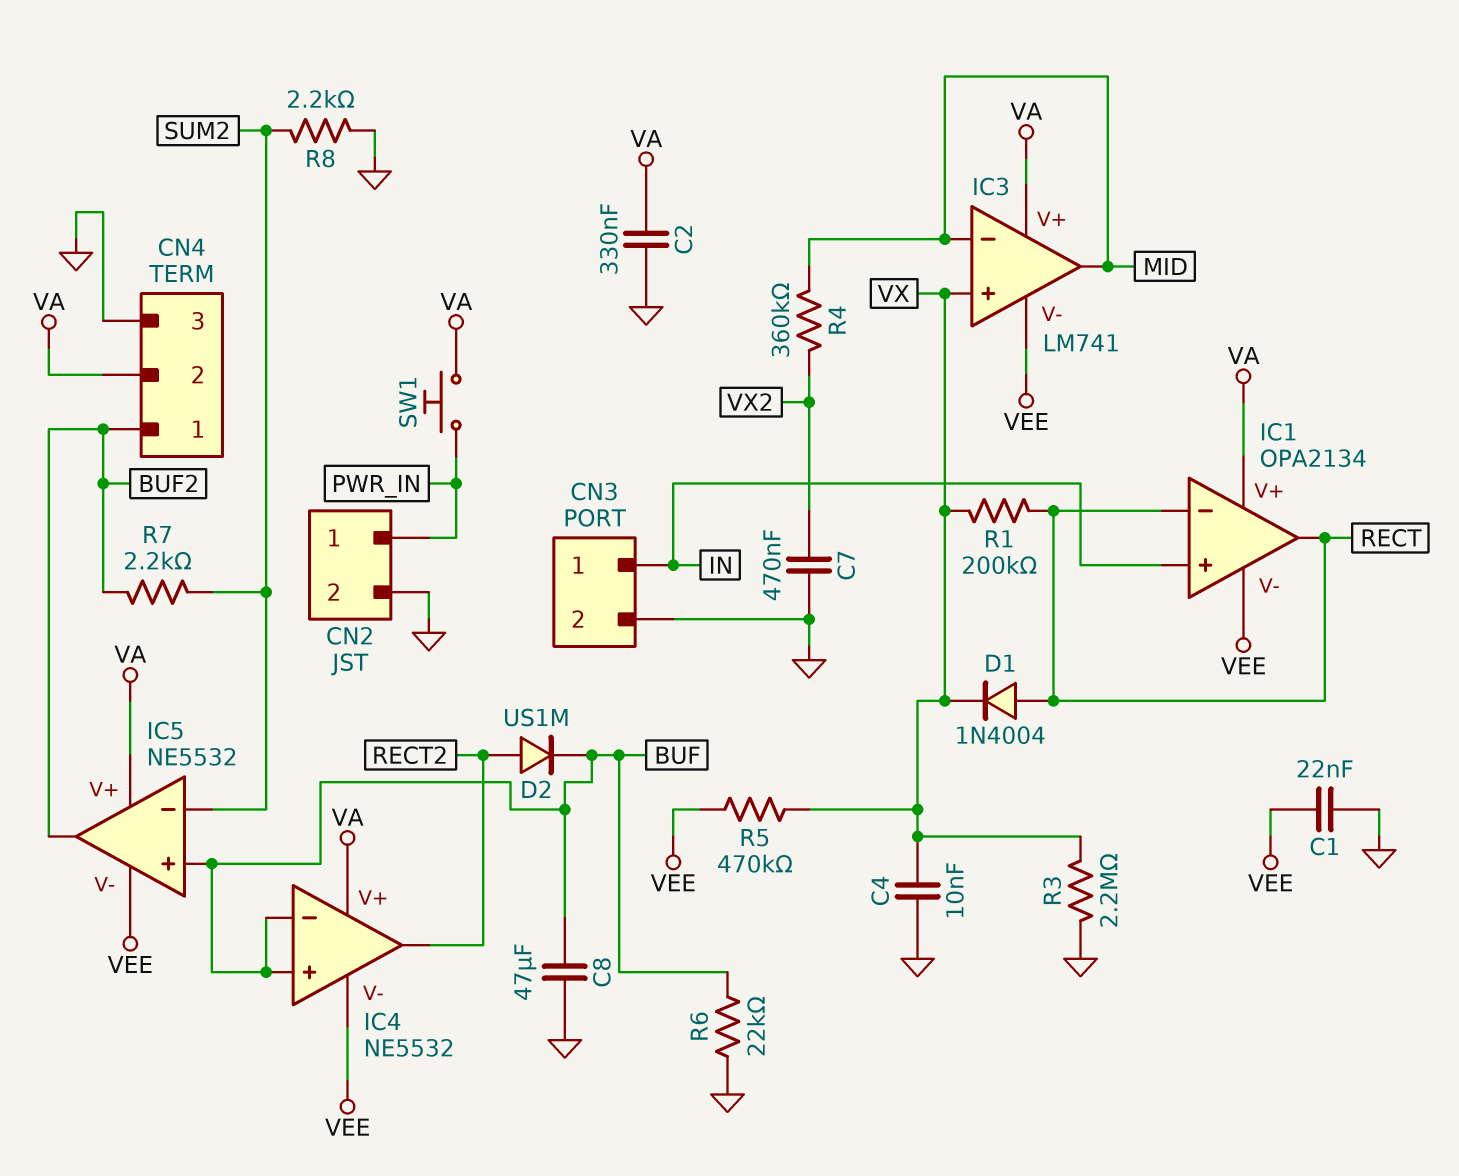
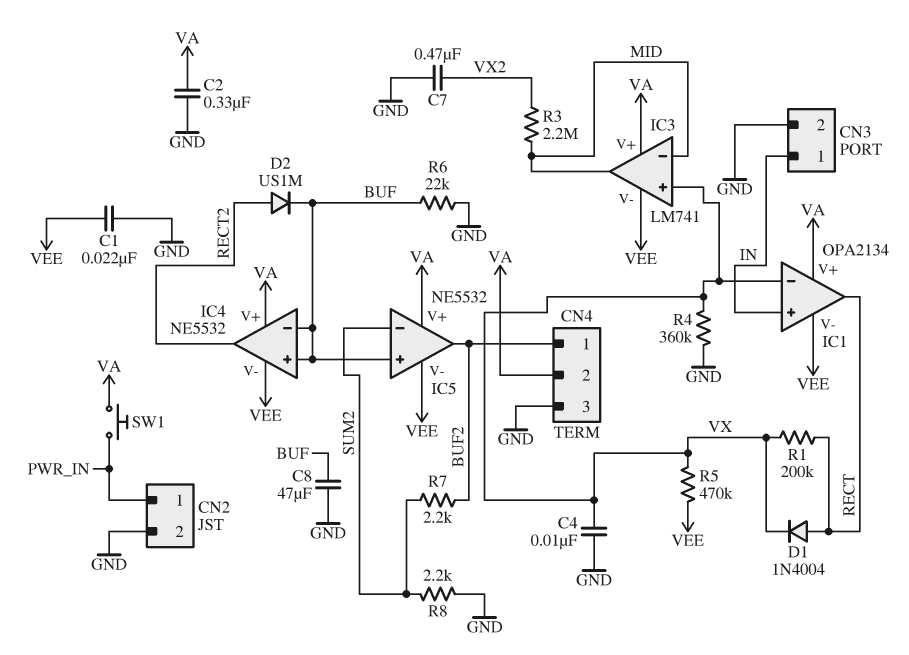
IC1 pin in-: RECT -> VX
R3: 2.2M (GND, VX) -> 2.2M (MID, VX2)
R4: 360k (MID, VX2) -> 360k (GND, VX)

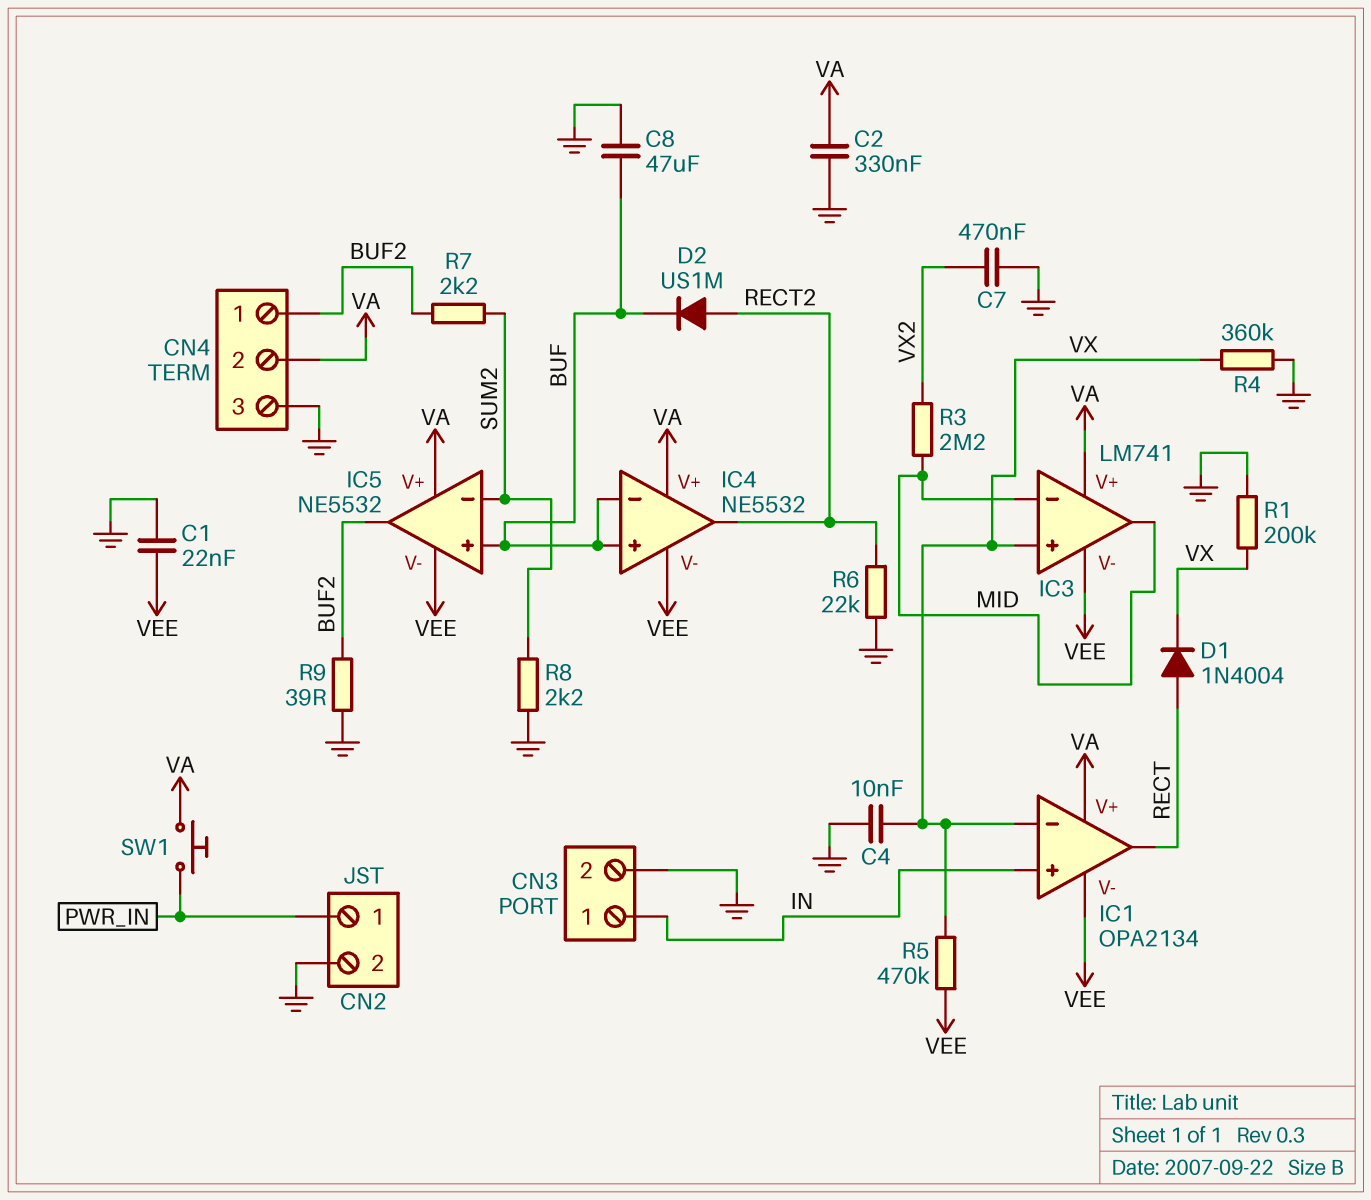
R1: 200k (RECT, VX) -> 200k (GND, VX)
R6: 22k (BUF, GND) -> 22k (GND, RECT2)
R9: none -> 39 (BUF2, GND)

